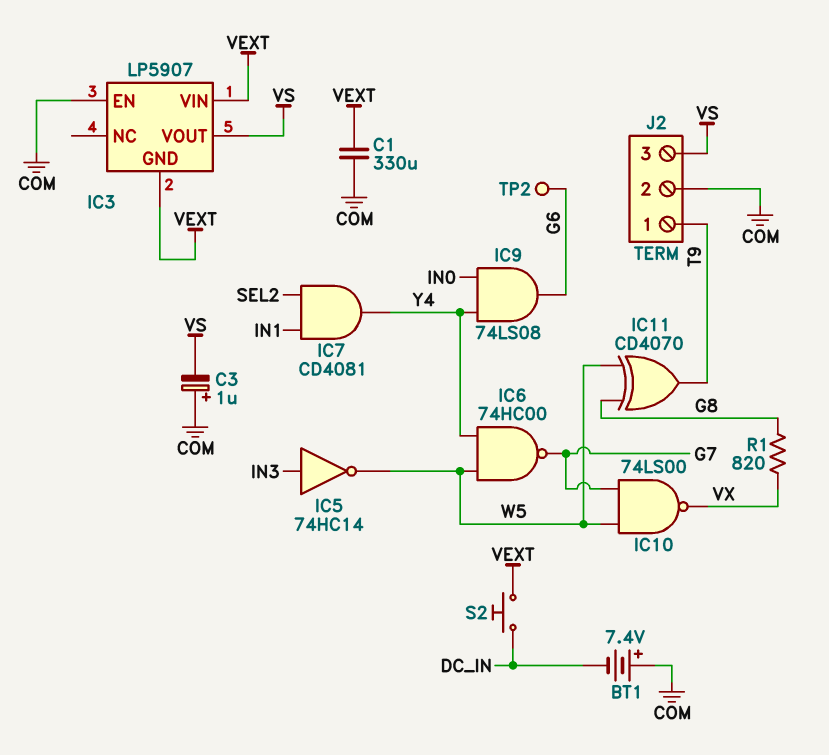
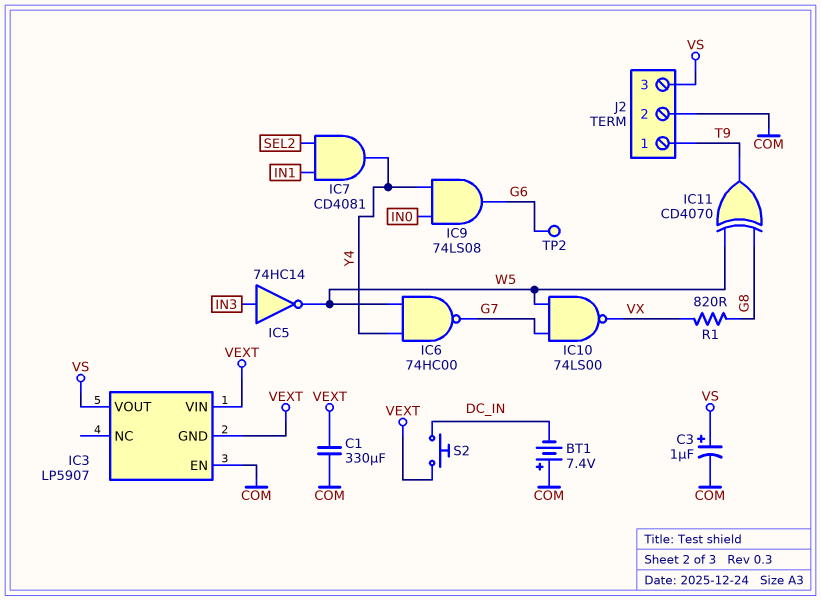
C3: 1uF (plus COM, minus VS) -> 1uF (plus VS, minus COM)

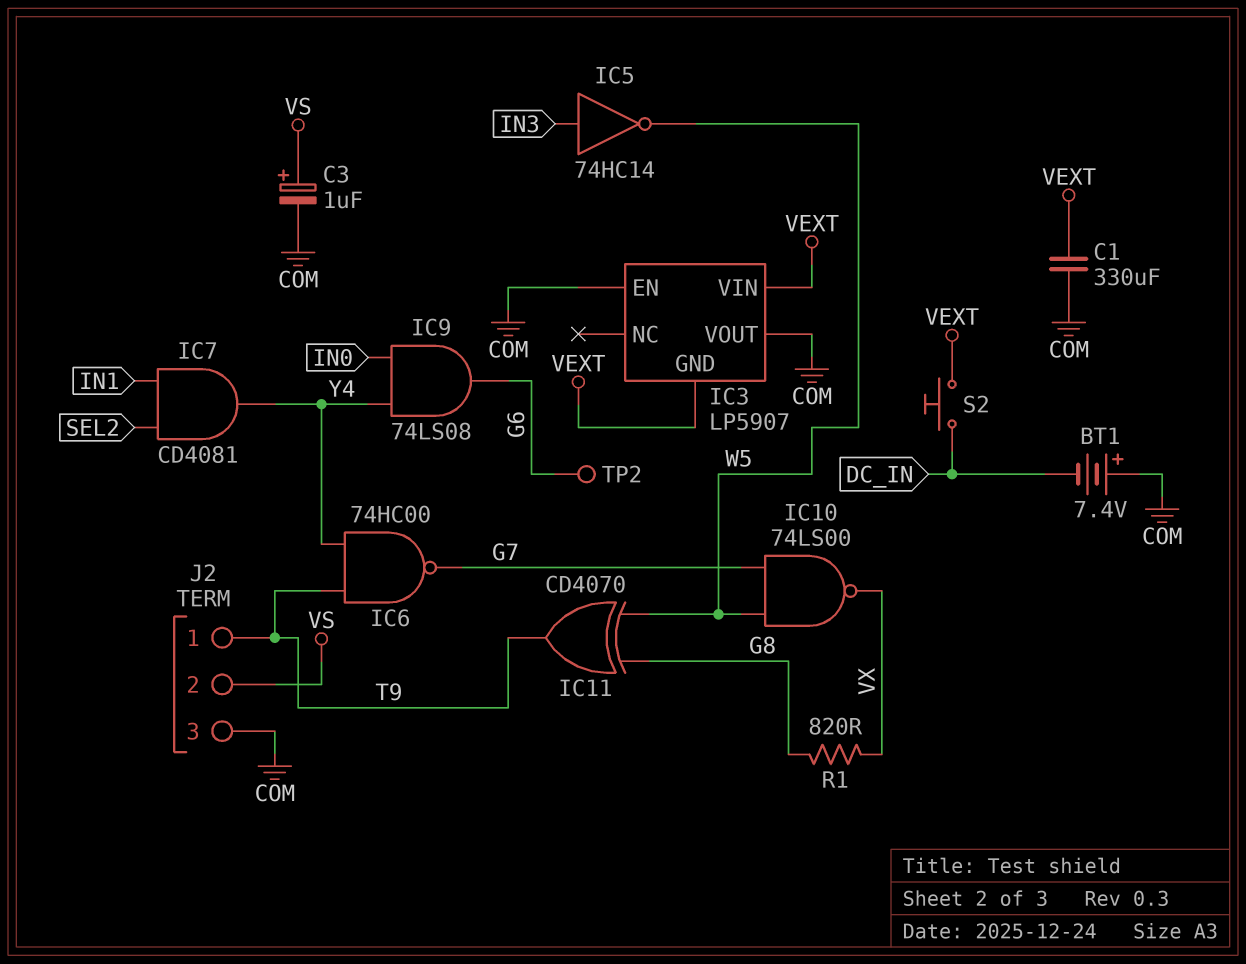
IC3 pin VOUT: VS -> COM
IC6: NAND 74HC00 (in W5, in Y4, out G7) -> NAND 74HC00 (in T9, in Y4, out G7)
J2 pin 2: COM -> VS
J2 pin 3: VS -> COM

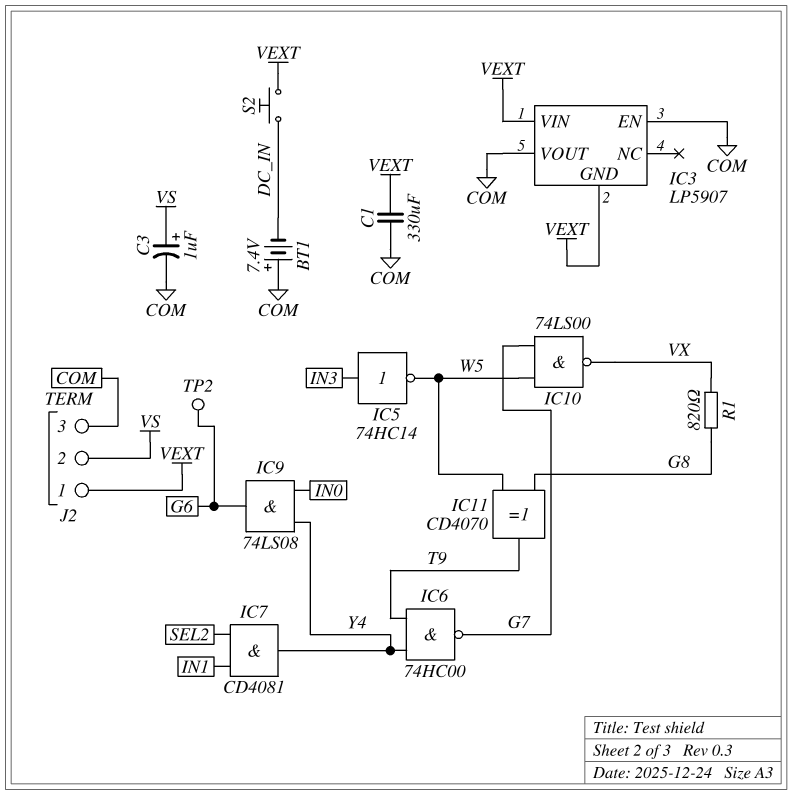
J2 pin 1: T9 -> VEXT

